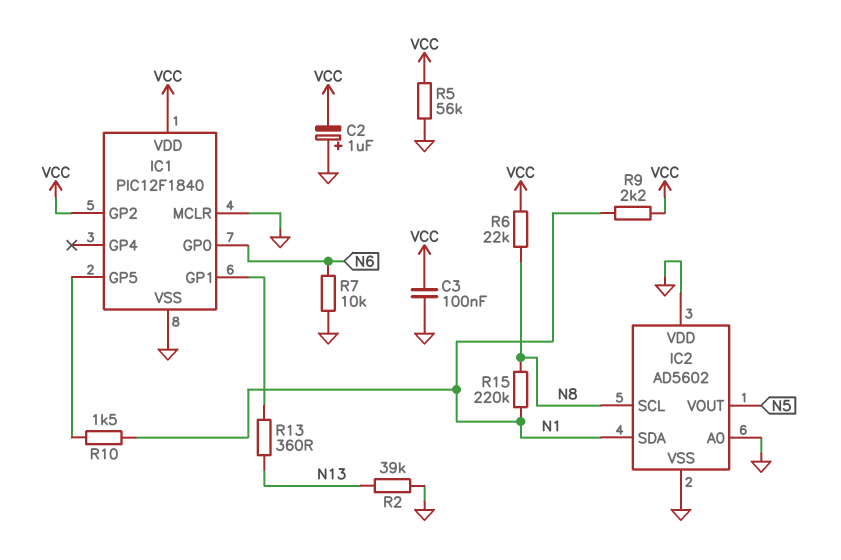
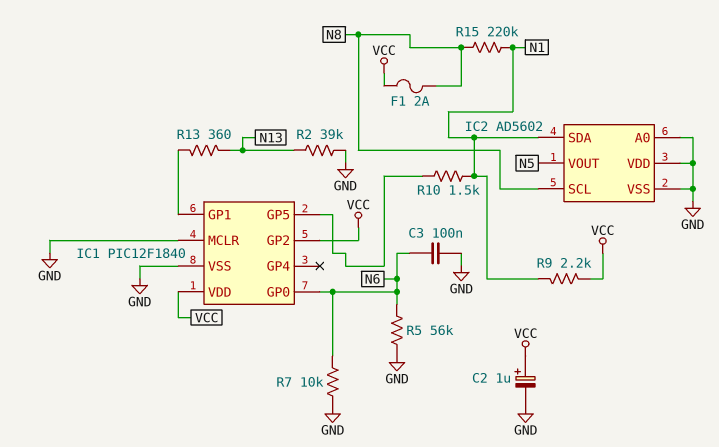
C2: 1uF (plus GND, minus VCC) -> 1uF (plus VCC, minus GND)
C3: 100nF (GND, VCC) -> 100nF (GND, N6)
F1: none -> 2A (N8, VCC)
R5: 56k (GND, VCC) -> 56k (GND, N6)
R6: 22k (N8, VCC) -> none

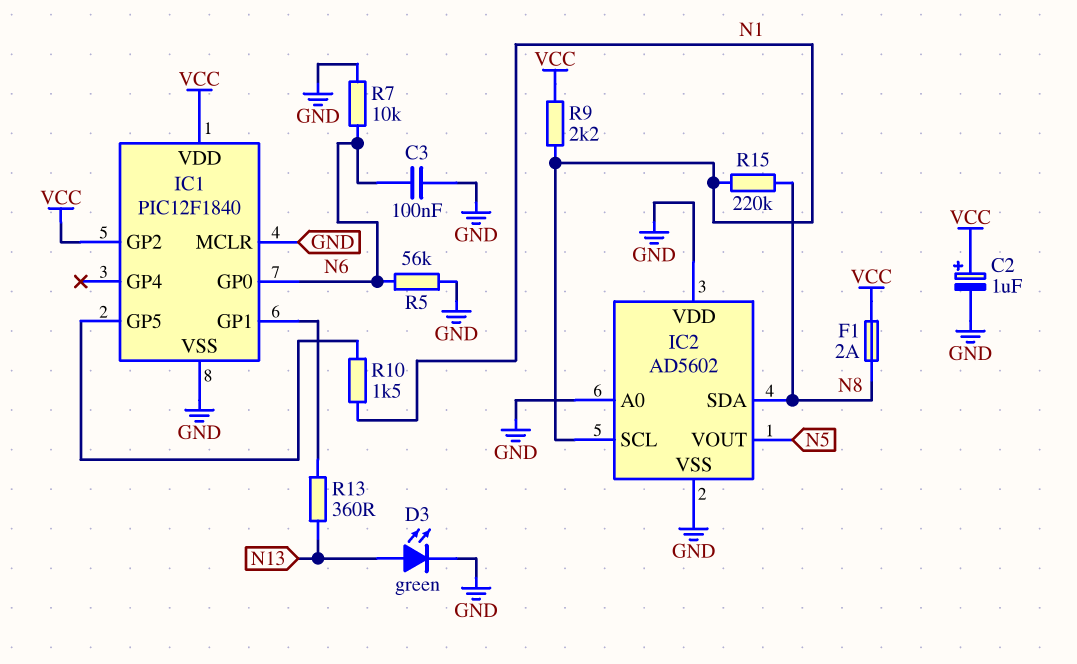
D3: none -> LED green (A N13, K GND)
IC2 pin SCL: N8 -> N1
IC2 pin SDA: N1 -> N8
R2: 39k (GND, N13) -> none

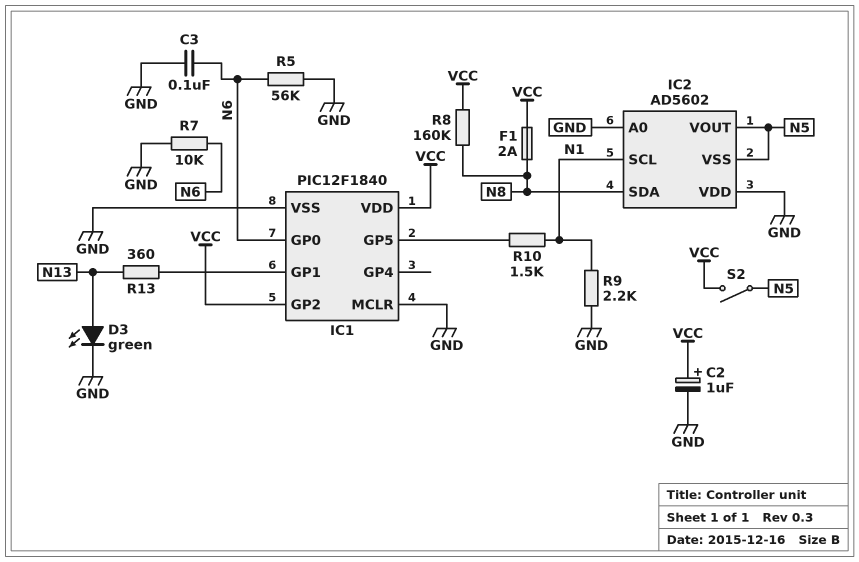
IC2 pin VSS: GND -> N5
R8: none -> 160k (N8, VCC)
R9: 2.2k (N1, VCC) -> 2.2k (GND, N1)
R15: 220k (N1, N8) -> none
S2: none -> switch (N5, VCC)

